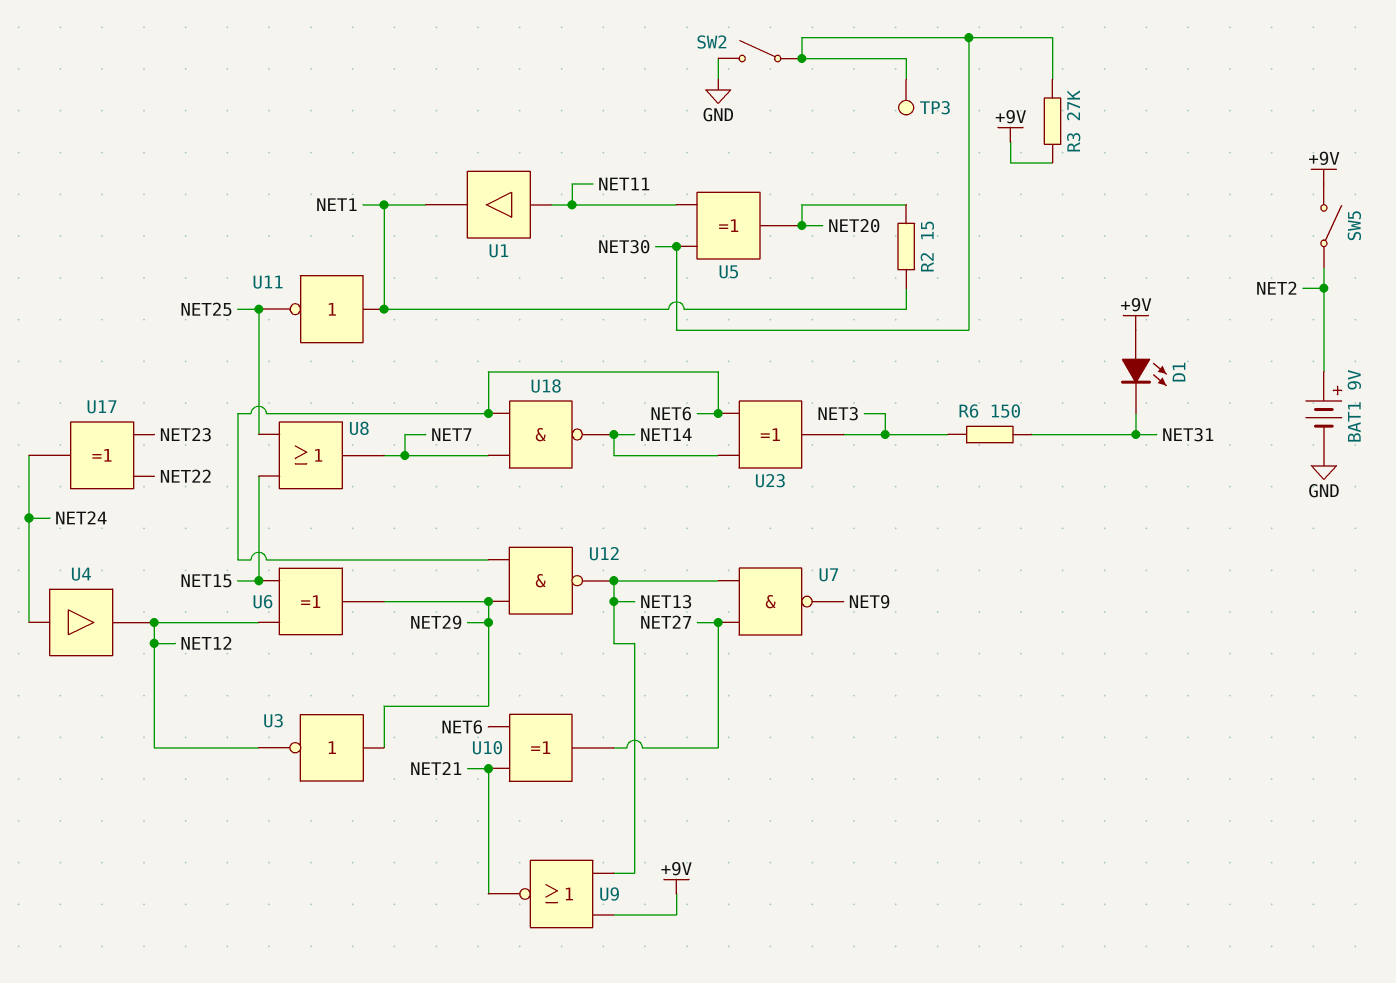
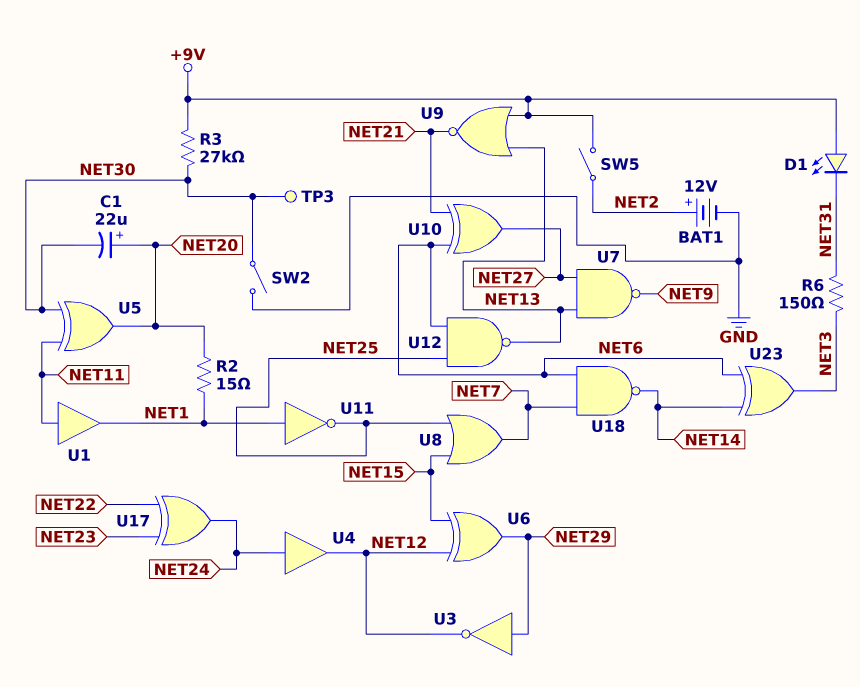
BAT1: 9V (plus NET2, minus GND) -> 12V (plus NET2, minus GND)
C1: none -> 22uF (plus NET20, minus NET30)
U12: NAND (in NET6, in NET29, out NET13) -> NAND (in NET6, in NET25, out NET13)

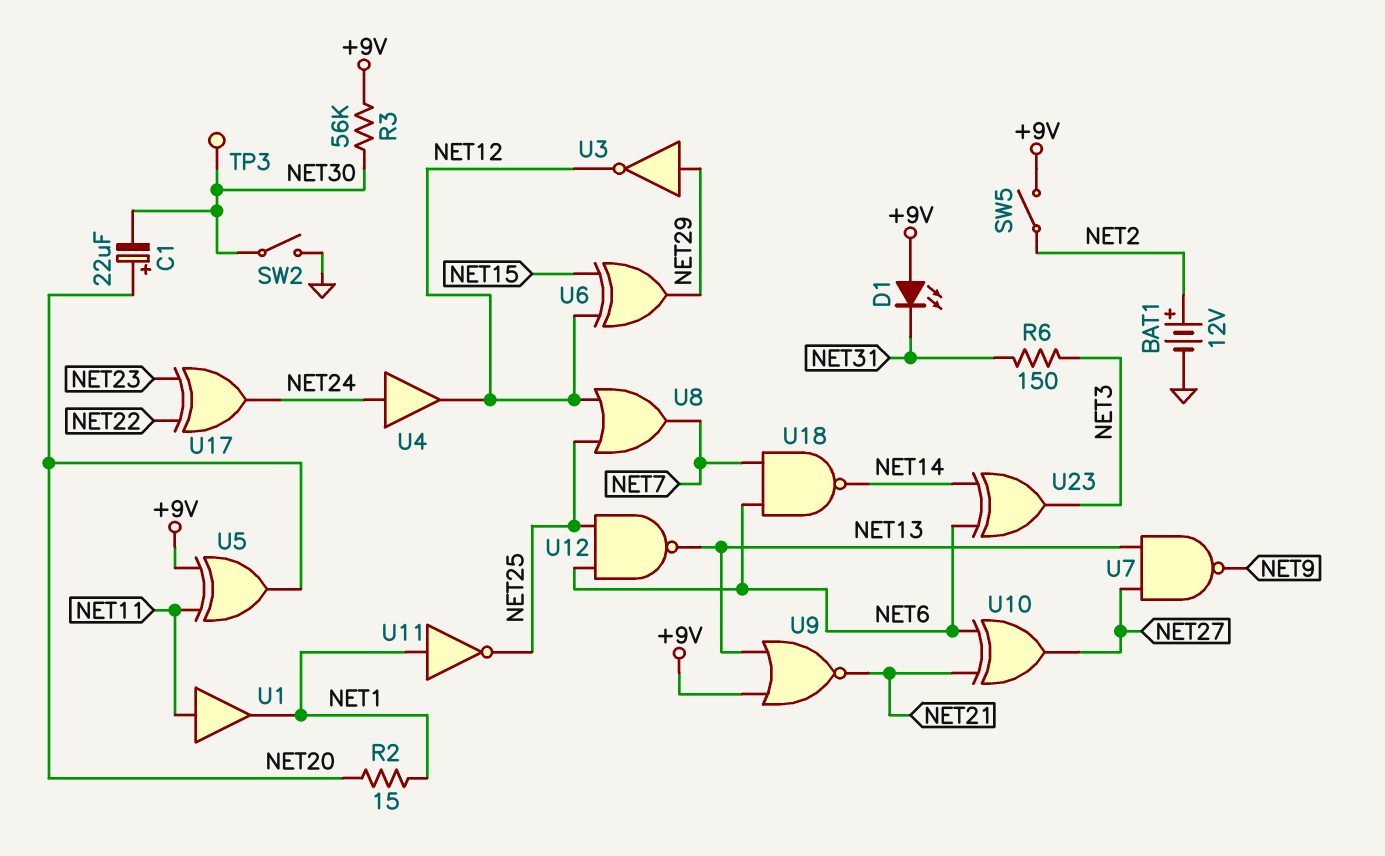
R3: 27k (+9V, NET30) -> 56k (+9V, NET30)
U5: XOR (in NET11, in NET30, out NET20) -> XOR (in +9V, in NET11, out NET20)
U8: OR (in NET15, in NET25, out NET7) -> OR (in NET12, in NET25, out NET7)

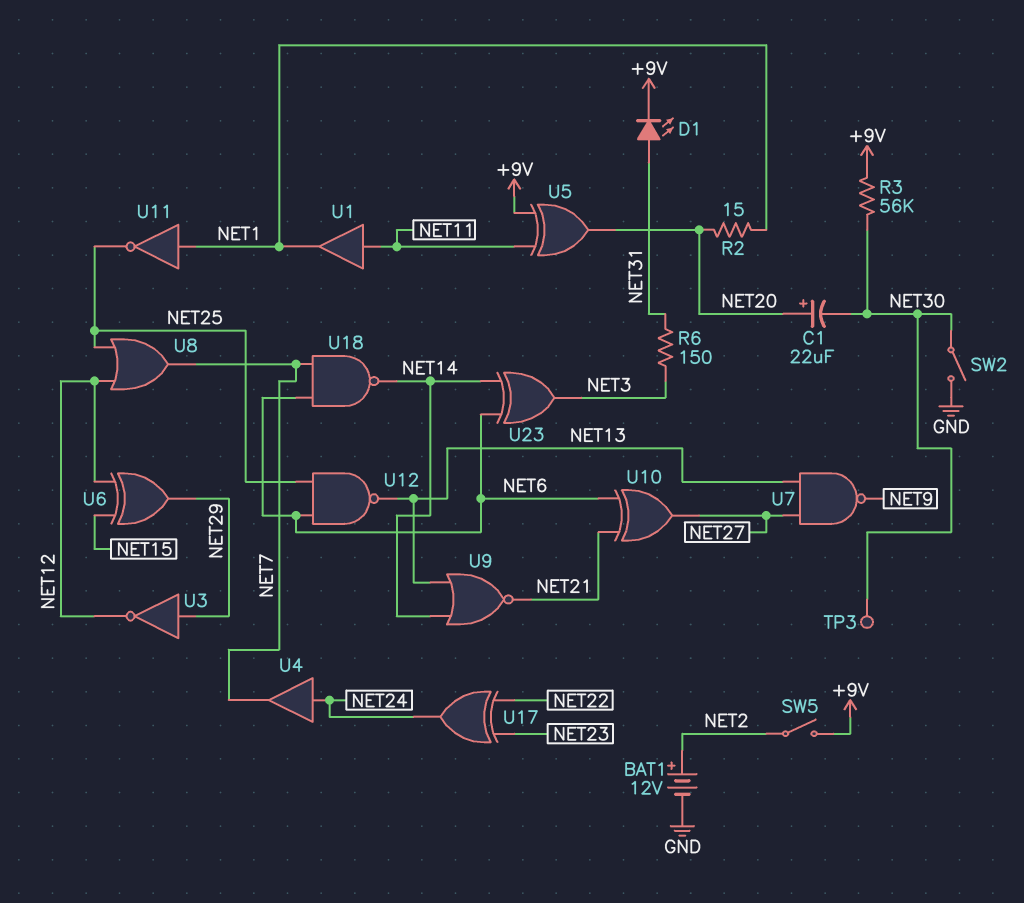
D1: LED (A +9V, K NET31) -> LED (A NET31, K +9V)
U4: buffer (in NET24, out NET12) -> buffer (in NET24, out NET7)
U9: NOR (in +9V, in NET13, out NET21) -> NOR (in NET13, in NET14, out NET21)

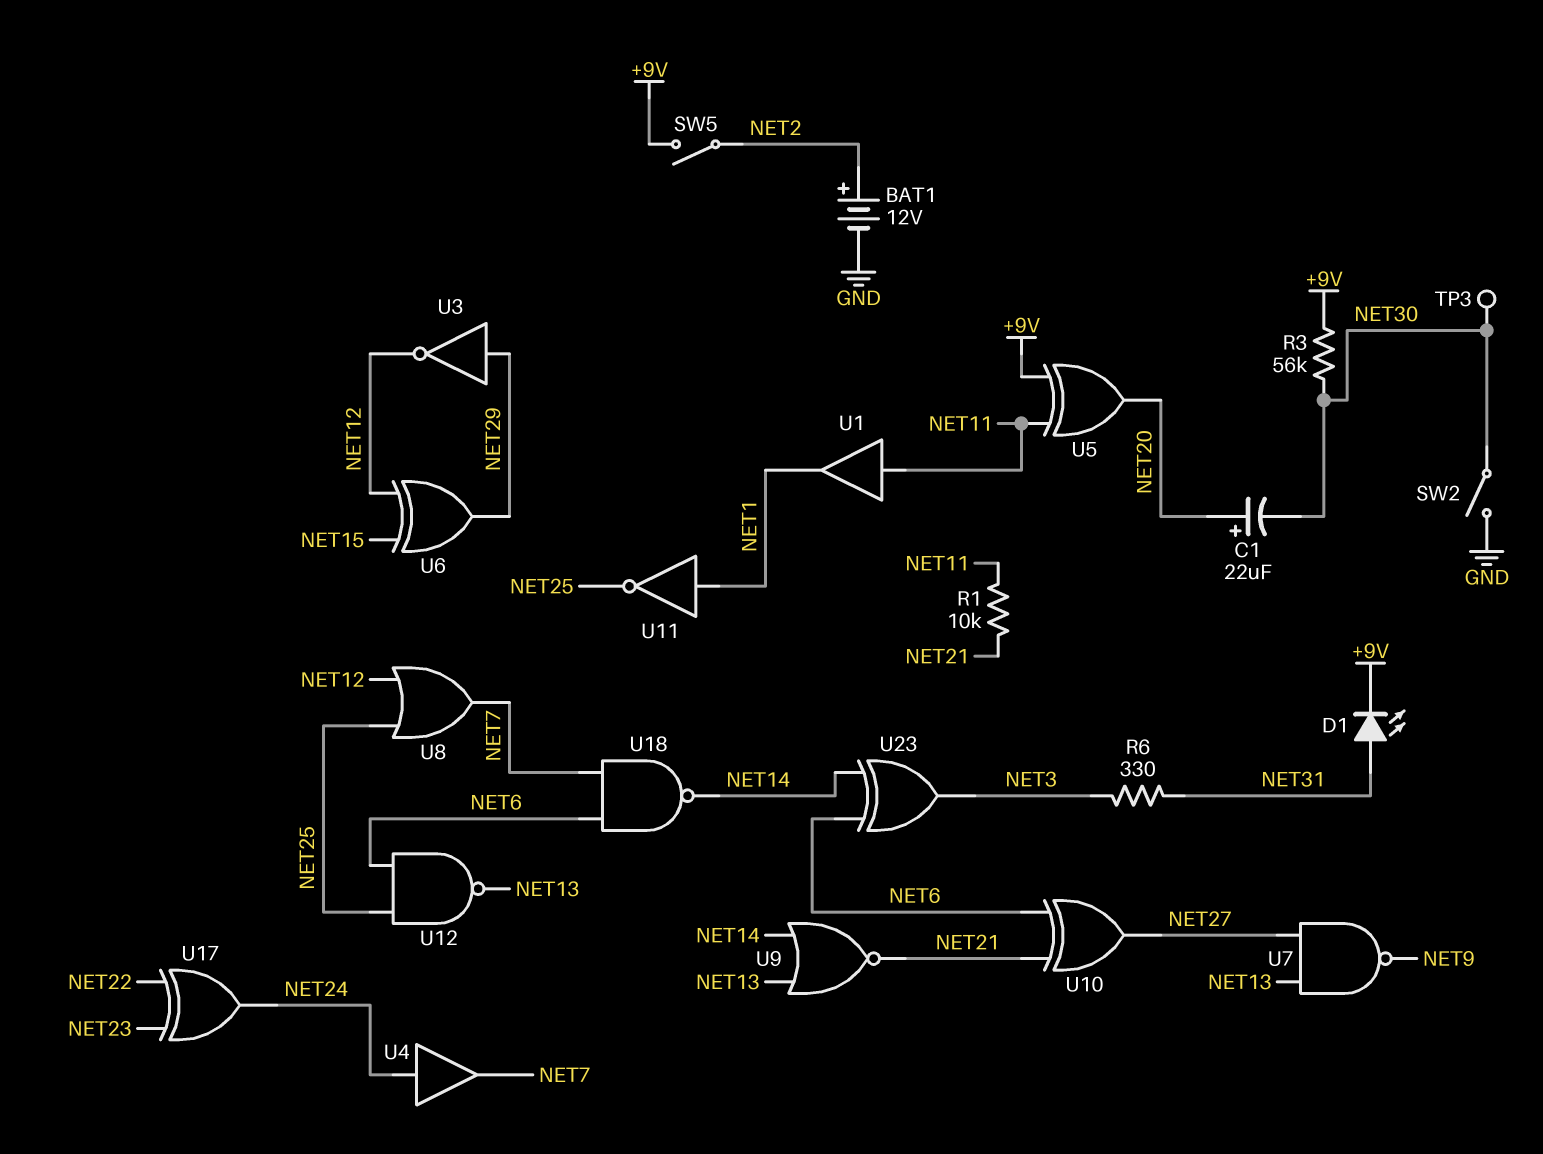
R1: none -> 10k (NET11, NET21)
R2: 15 (NET1, NET20) -> none
R6: 150 (NET3, NET31) -> 330 (NET3, NET31)

